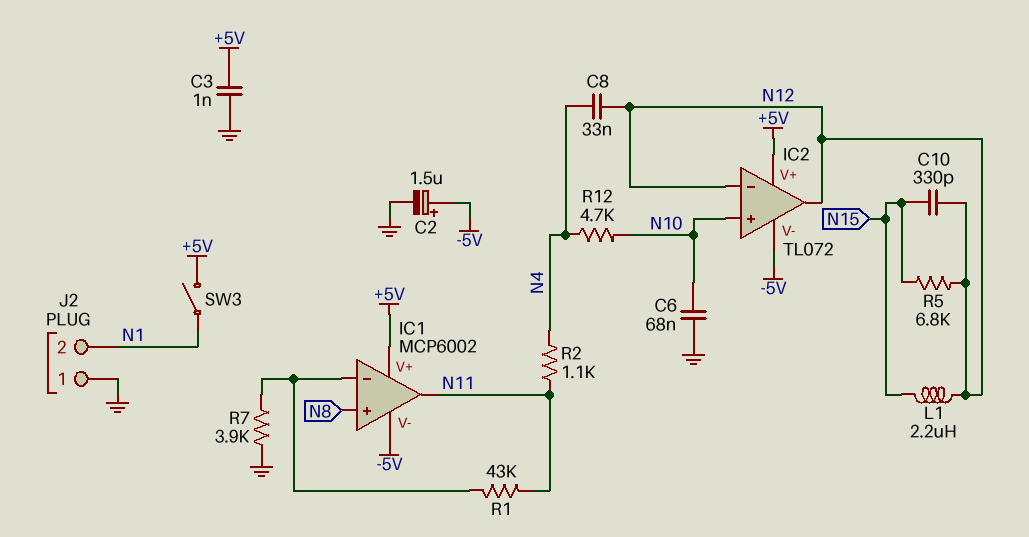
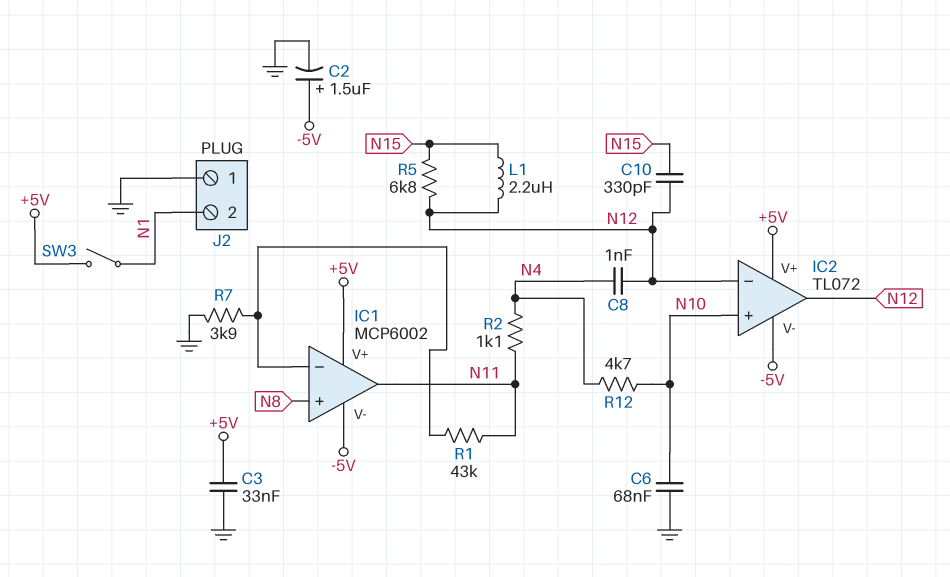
C3: 1nF (+5V, GND) -> 33nF (+5V, GND)
C8: 33nF (N4, N12) -> 1nF (N4, N12)

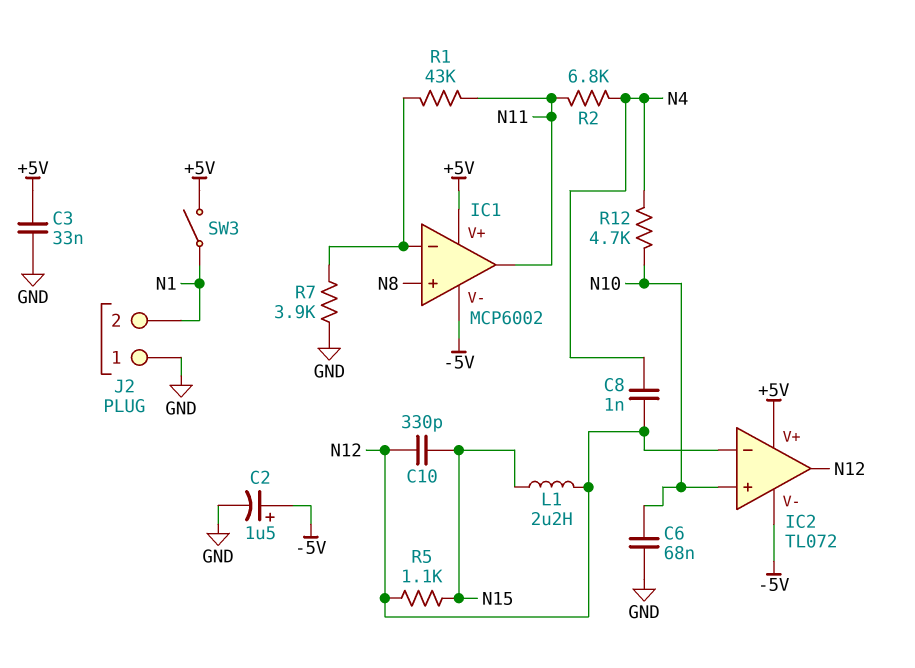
R2: 1.1k (N4, N11) -> 6.8k (N4, N11)
R5: 6.8k (N12, N15) -> 1.1k (N12, N15)

